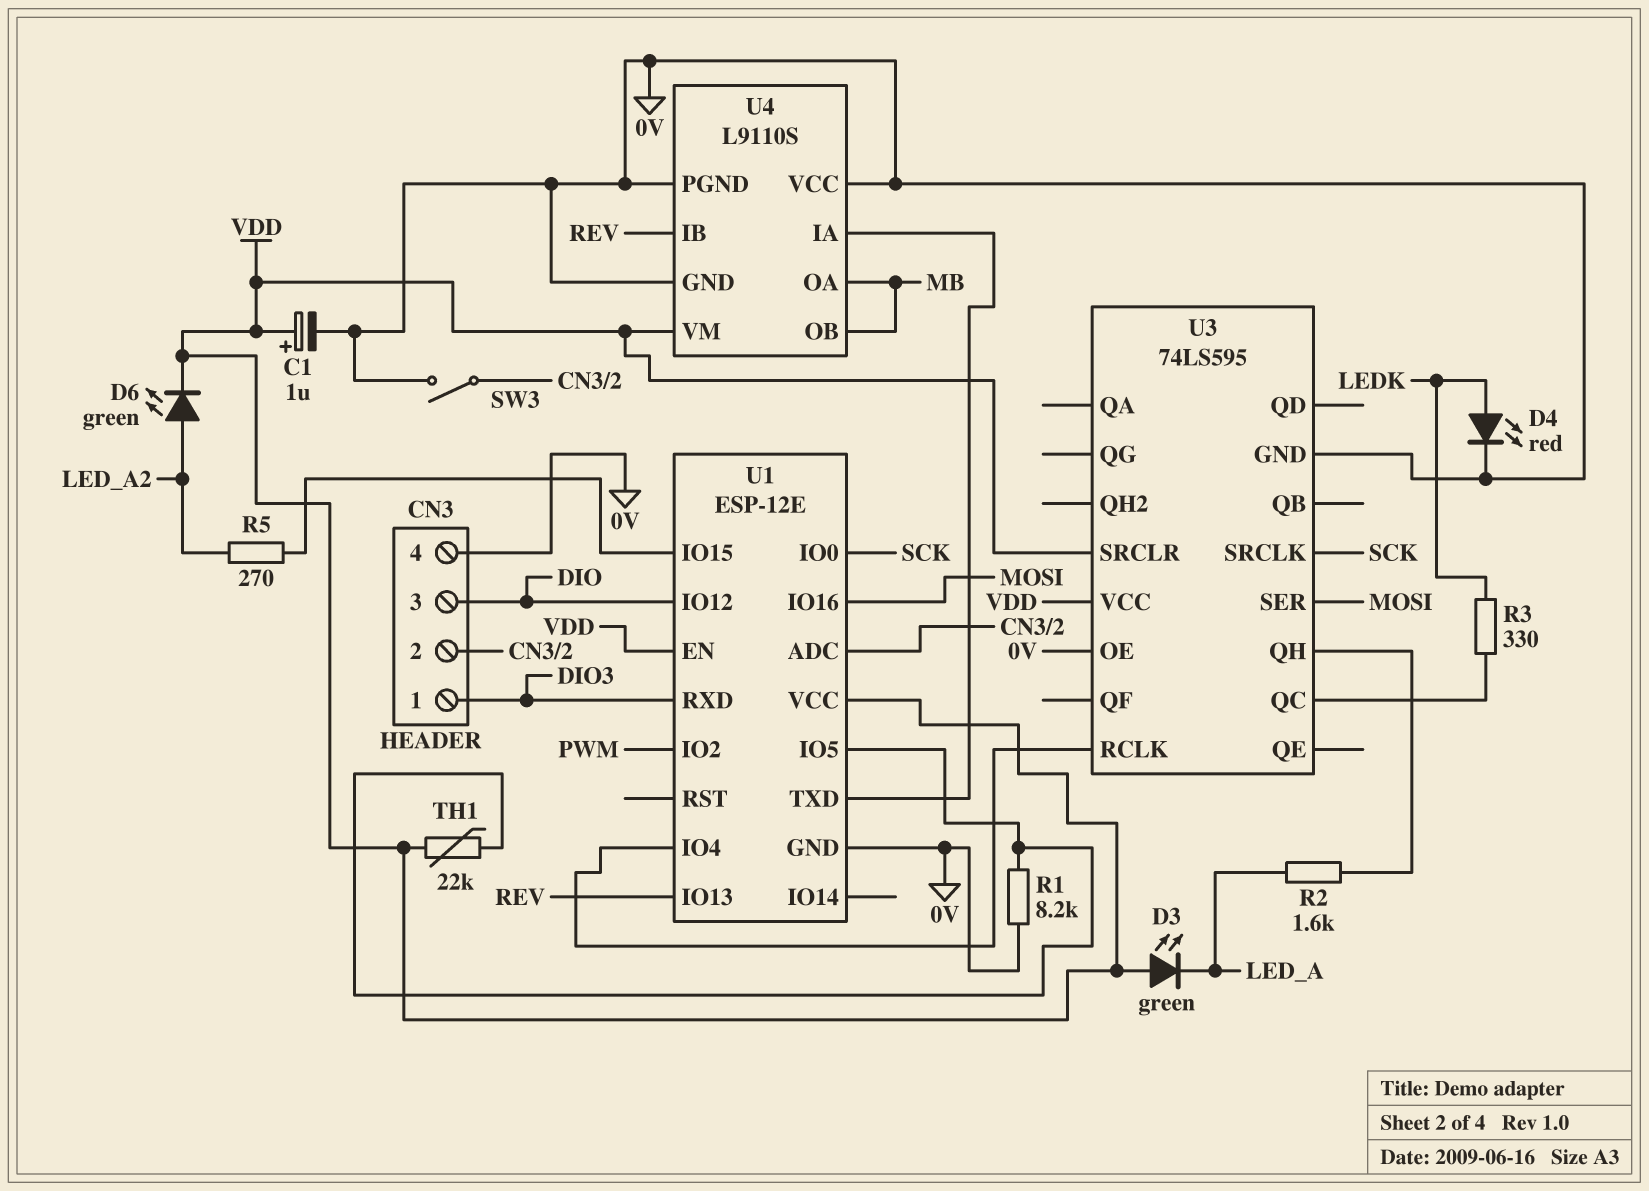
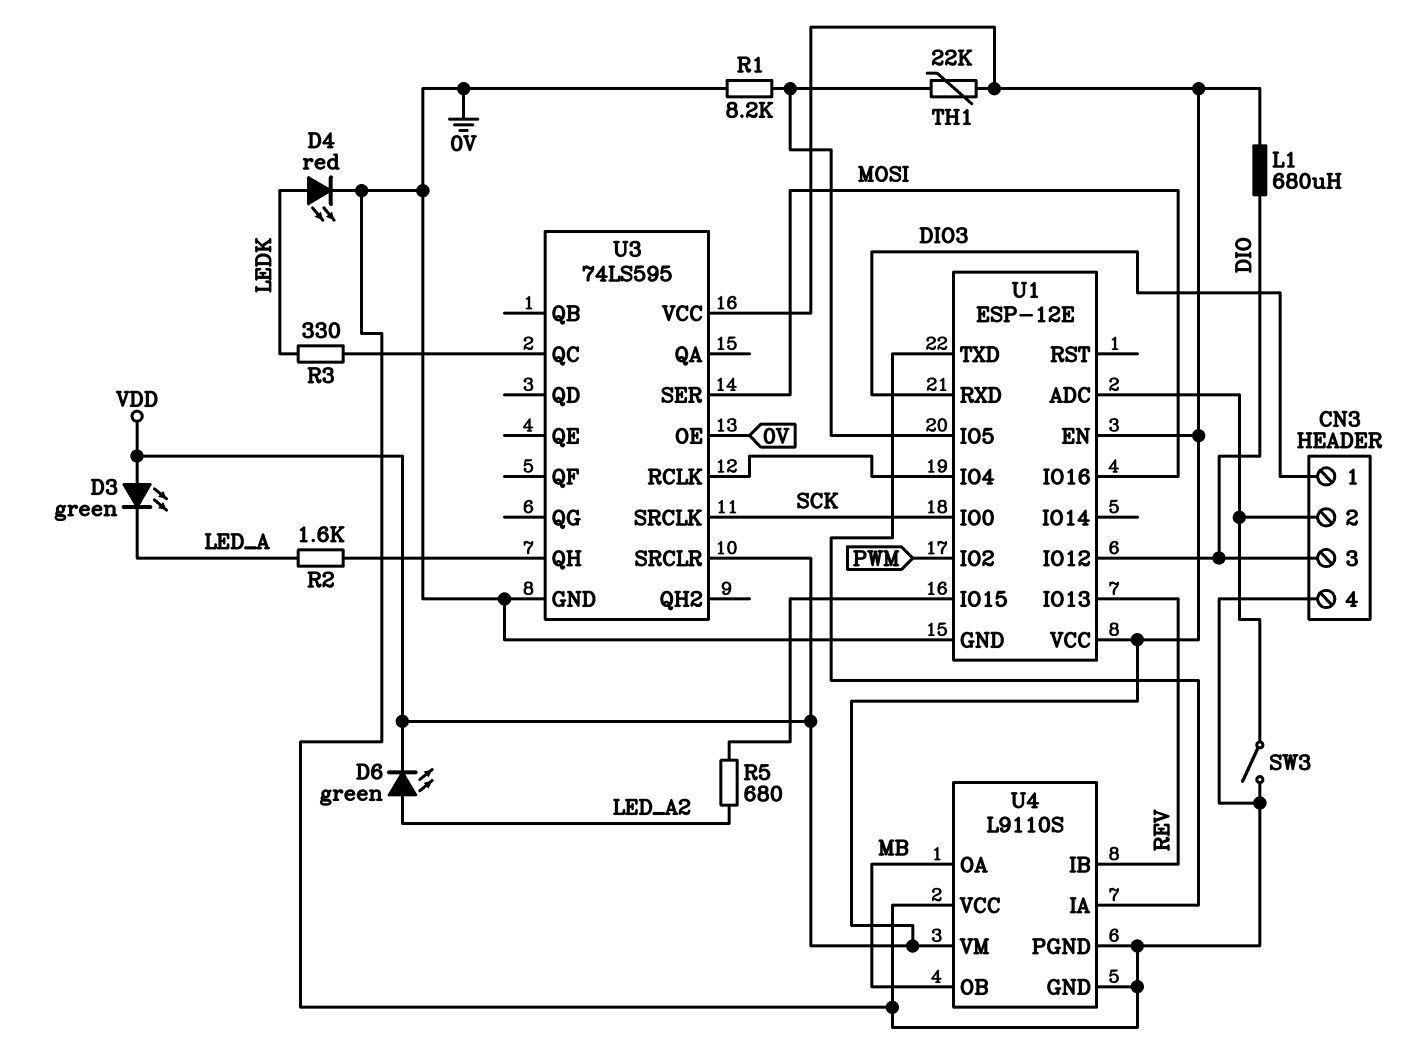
C1: 1uF (plus VDD, minus 0V) -> none
L1: none -> 680uH (DIO, VDD)
R5: 270 (LED_A2, U1/IO15) -> 680 (LED_A2, U1/IO15)

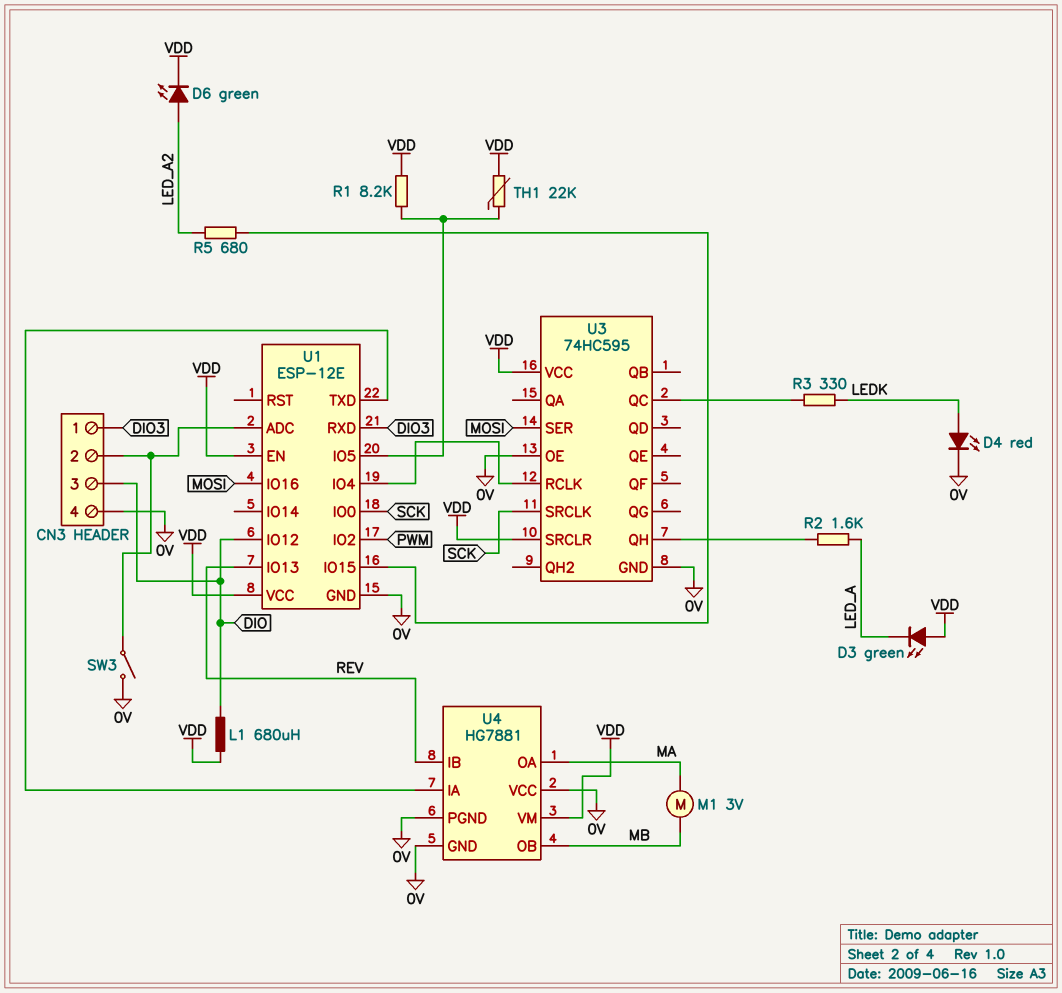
M1: none -> motor 3V (MA, MB)
R1: 8.2k (0V, U1/IO5) -> 8.2k (U1/IO5, VDD)
U3: 74LS595 -> 74HC595
U4: L9110S -> HG7881
U4 pin OA: MB -> MA

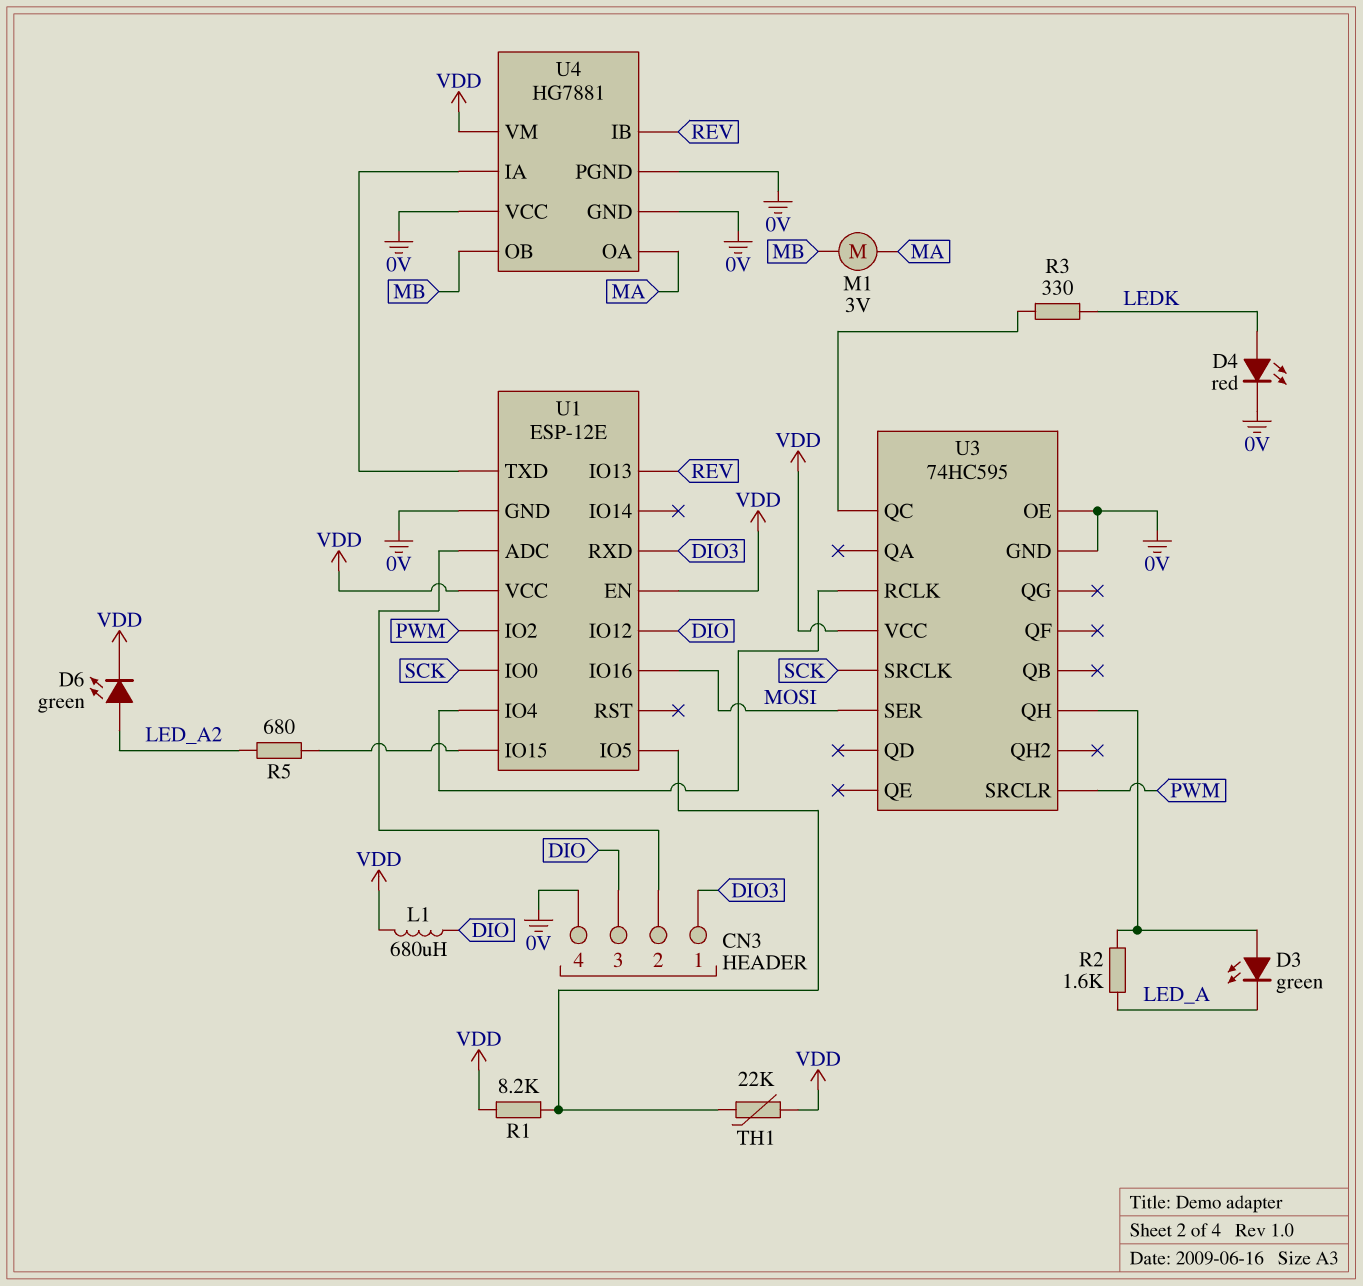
D3: LED green (A VDD, K LED_A) -> LED green (A U3/QH, K LED_A)
SW3: switch (0V, CN3/2) -> none
U3 pin SRCLR: VDD -> PWM

